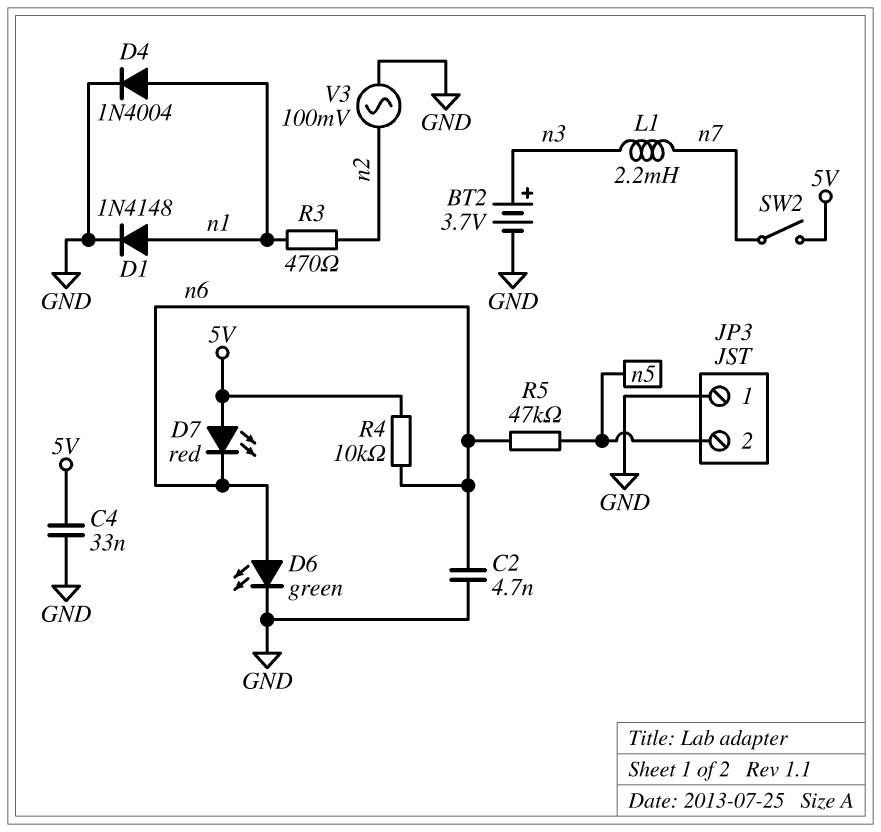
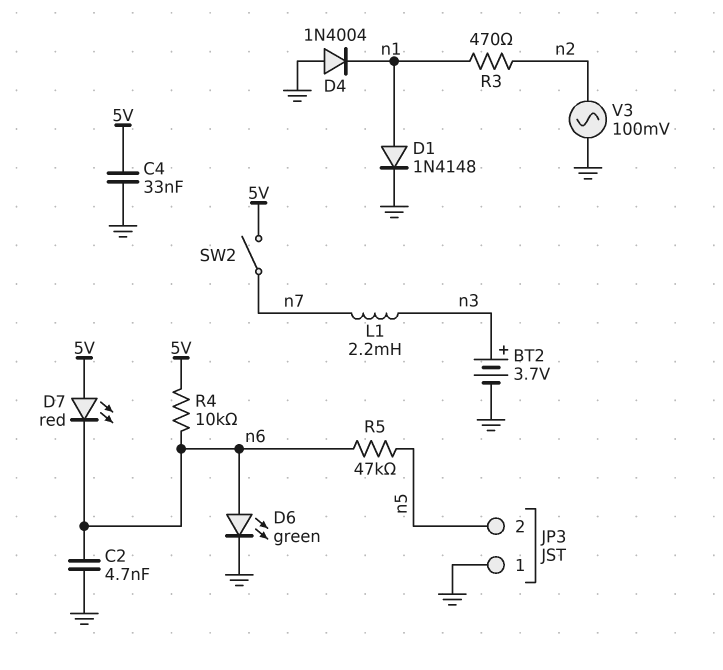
D4: diode 1N4004 (A n1, K GND) -> diode 1N4004 (A GND, K n1)

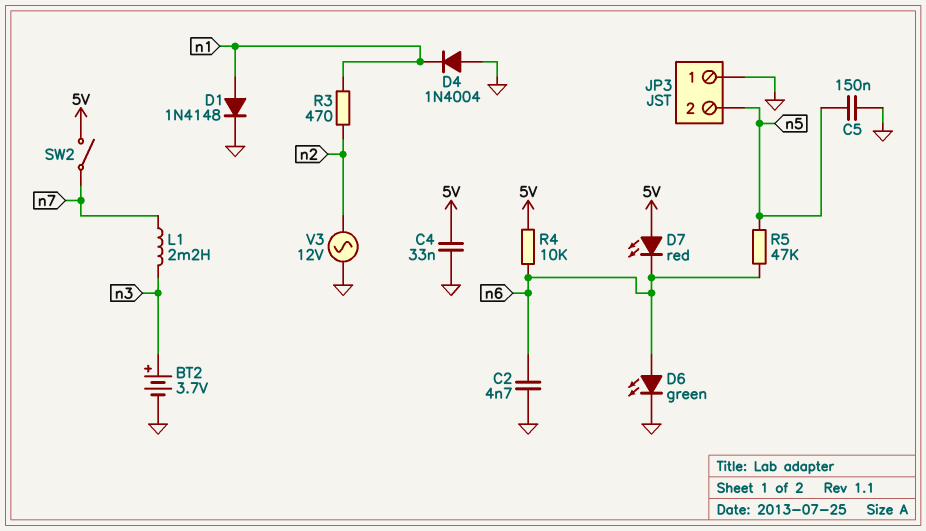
C5: none -> 150nF (GND, n5)
V3: AC 100mV (GND, n2) -> AC 12V (GND, n2)

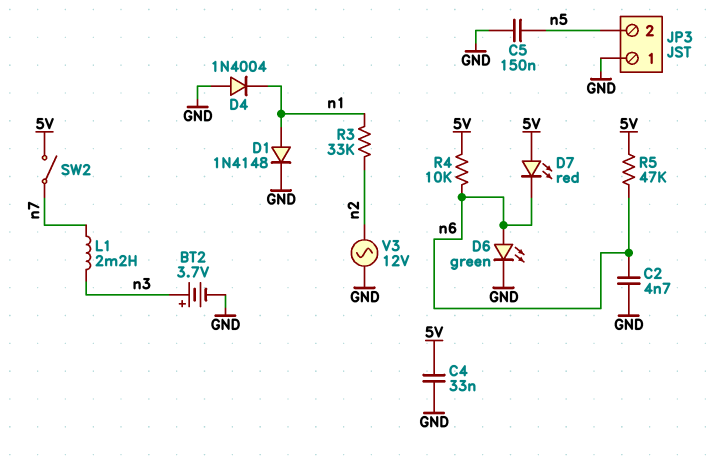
R3: 470 (n1, n2) -> 33k (n1, n2)
R5: 47k (n5, n6) -> 47k (5V, n6)

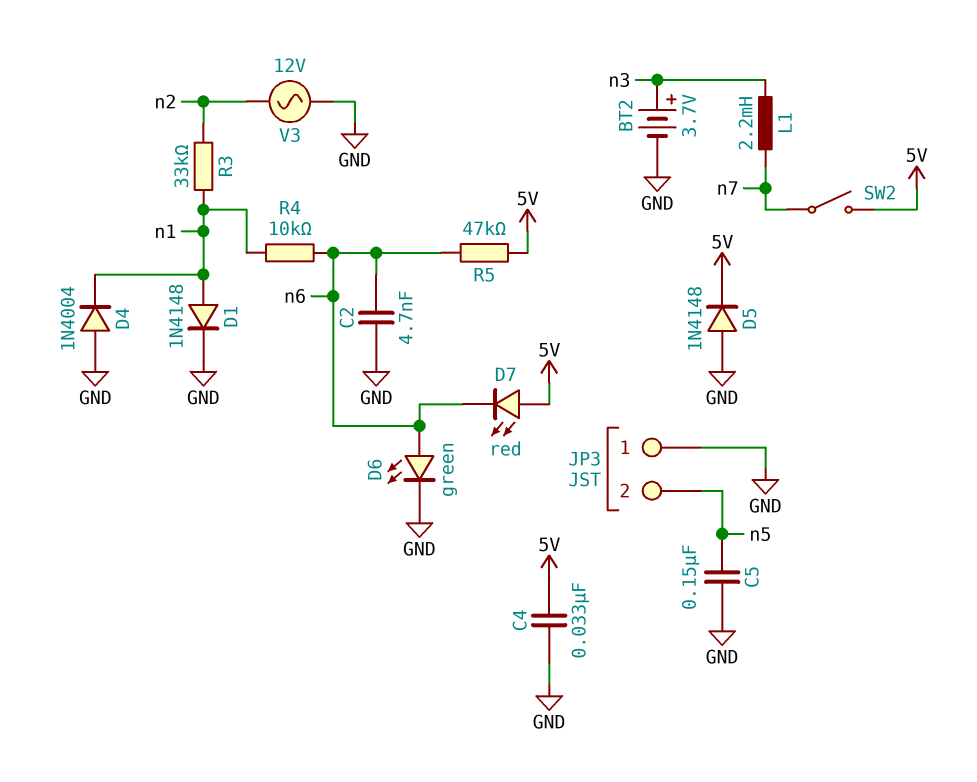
D5: none -> diode 1N4148 (A GND, K 5V)
R4: 10k (5V, n6) -> 10k (n1, n6)

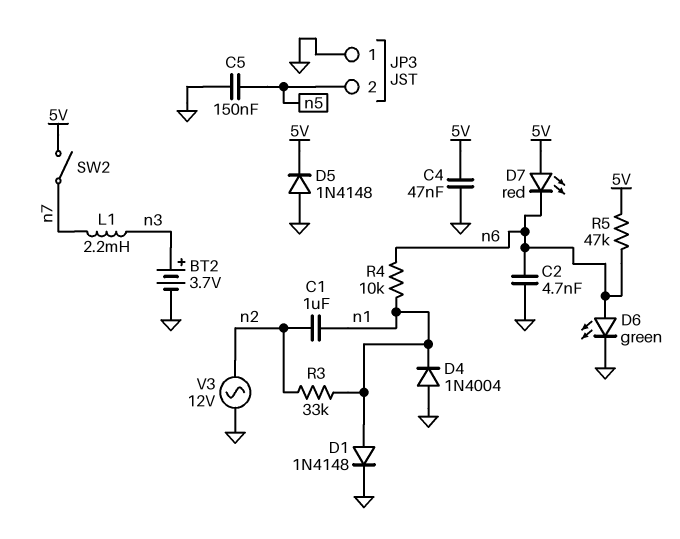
C1: none -> 1uF (n1, n2)
C4: 33nF (5V, GND) -> 47nF (5V, GND)

